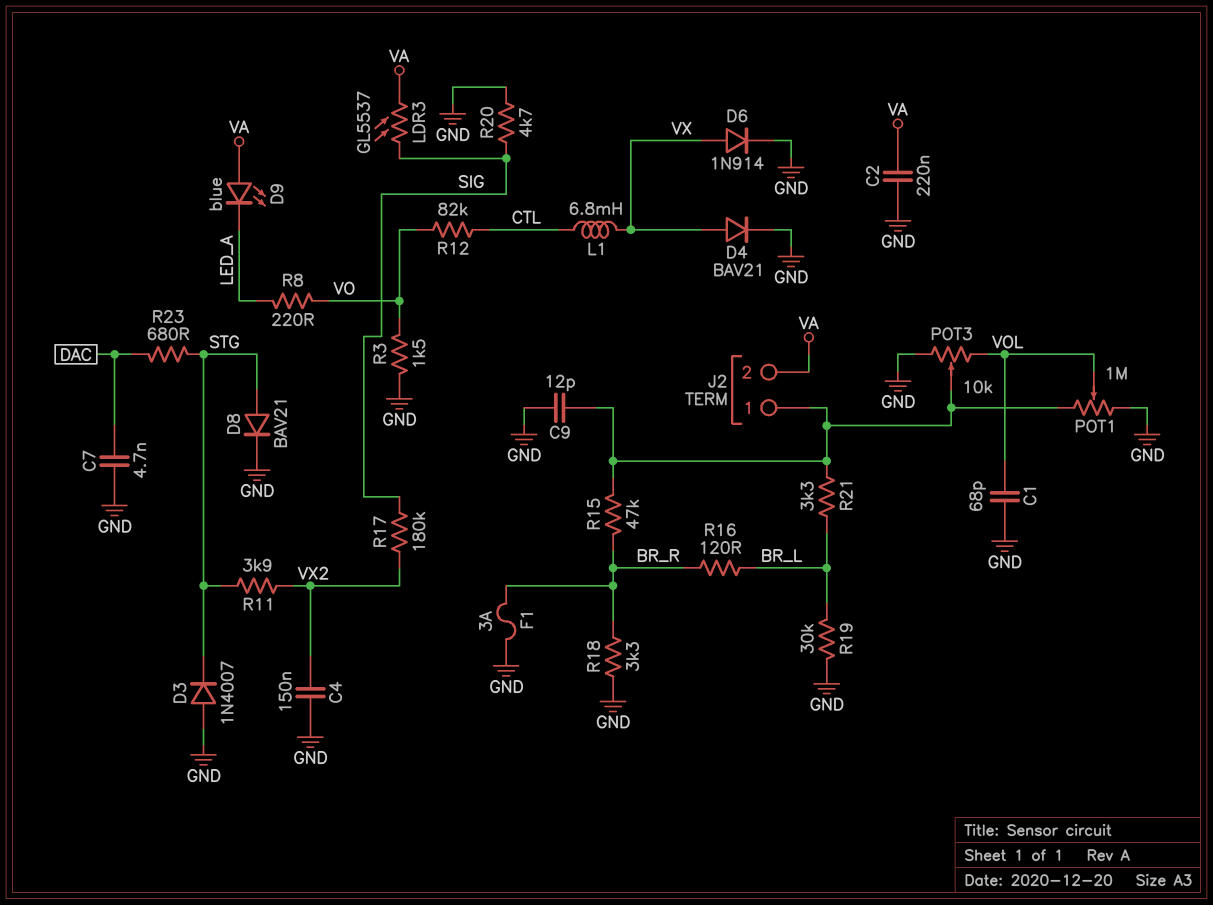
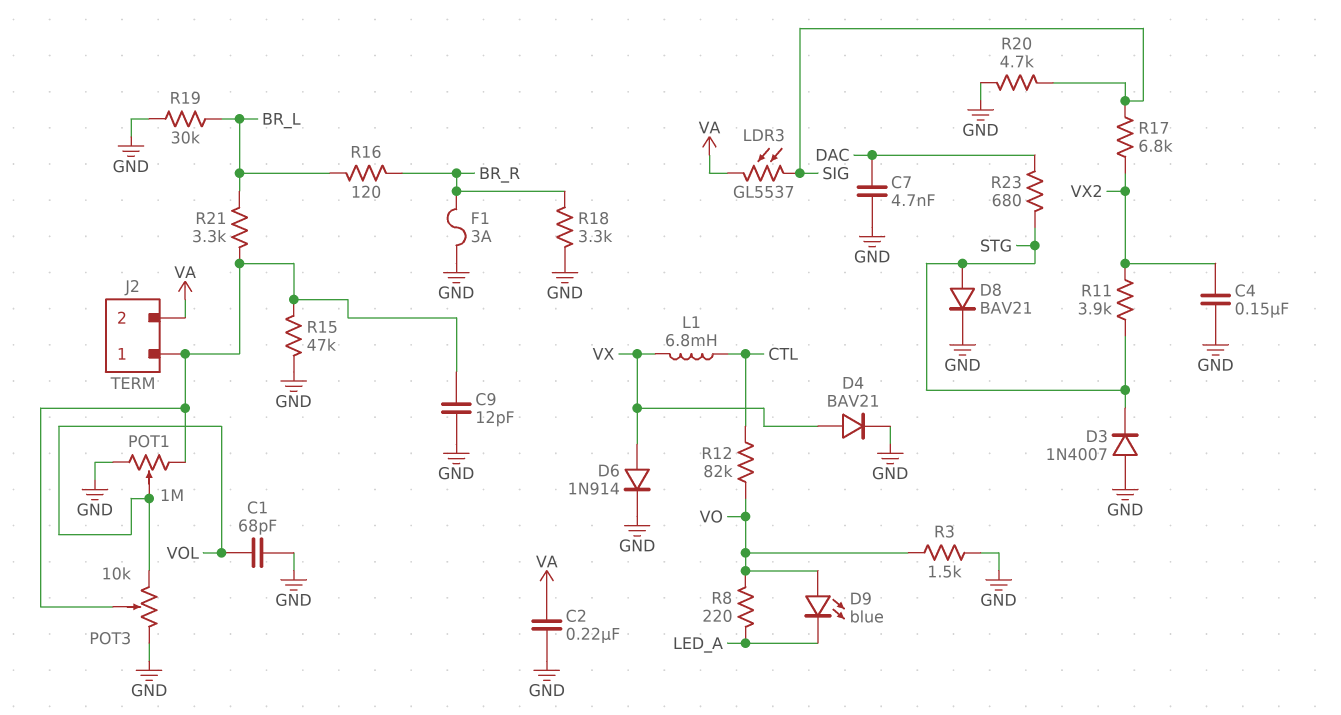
D9: LED blue (A VA, K LED_A) -> LED blue (A VO, K LED_A)
R15: 47k (BR_R, J2/1) -> 47k (GND, J2/1)
R17: 180k (SIG, VX2) -> 6.8k (SIG, VX2)

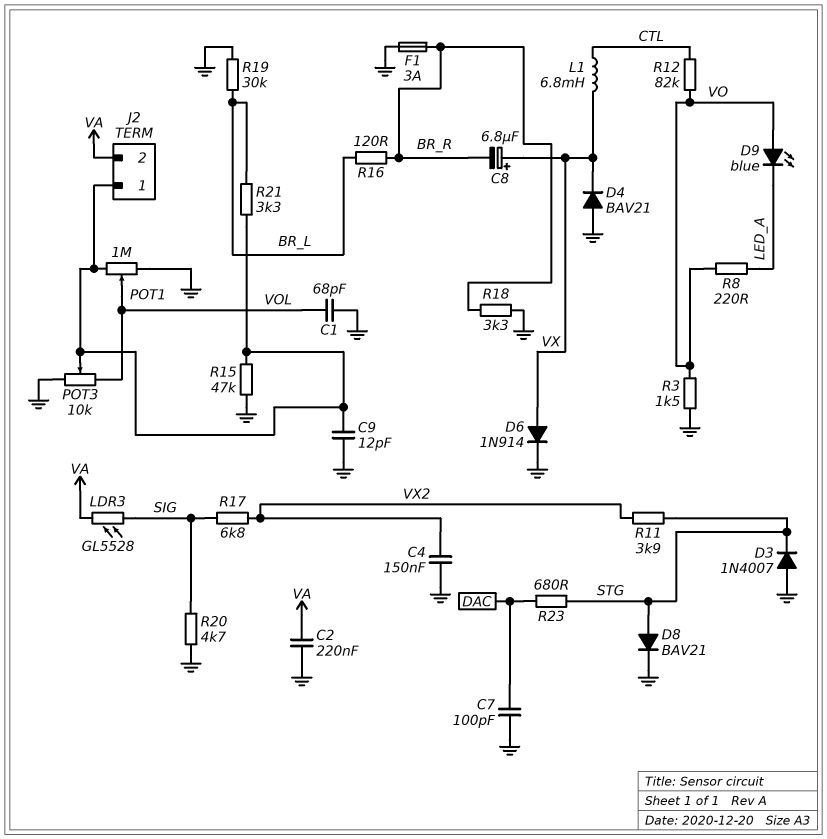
C7: 4.7nF (DAC, GND) -> 100pF (DAC, GND)
C8: none -> 6.8uF (plus VX, minus BR_R)
D4: diode BAV21 (A VX, K GND) -> diode BAV21 (A GND, K VX)
LDR3: GL5537 (SIG, VA) -> GL5528 (SIG, VA)

